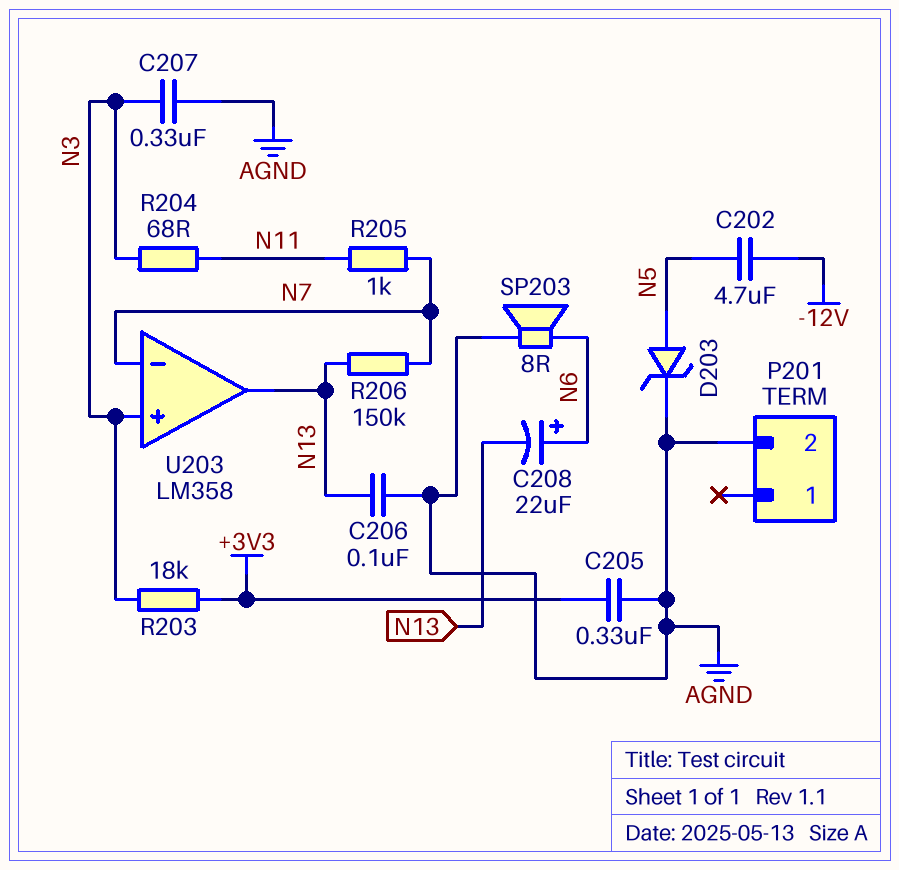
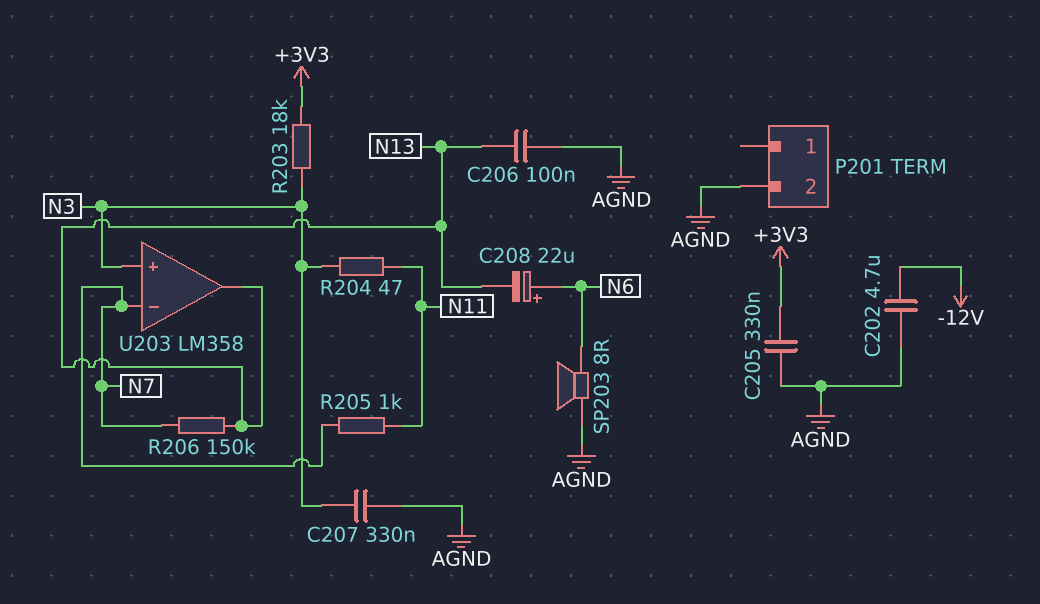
C202: 4.7uF (-12V, N5) -> 4.7uF (-12V, AGND)
D203: zener (A N5, K AGND) -> none
R204: 68 (N3, N11) -> 47 (N3, N11)

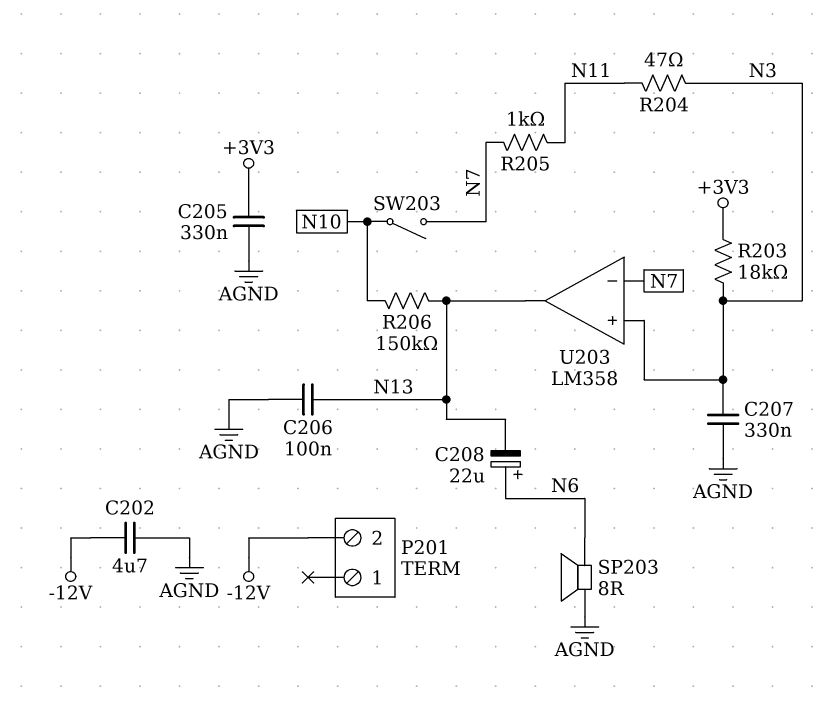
P201 pin 2: AGND -> -12V
R206: 150k (N7, N13) -> 150k (N10, N13)
SW203: none -> switch (N7, N10)

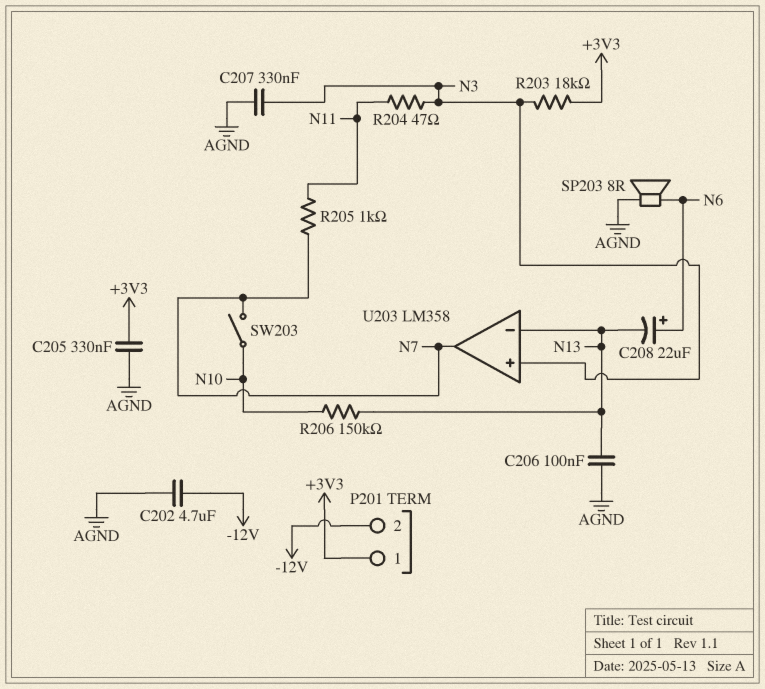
P201 pin 1: none -> +3V3
U203 pin in-: N7 -> N13
U203 pin out: N13 -> N7

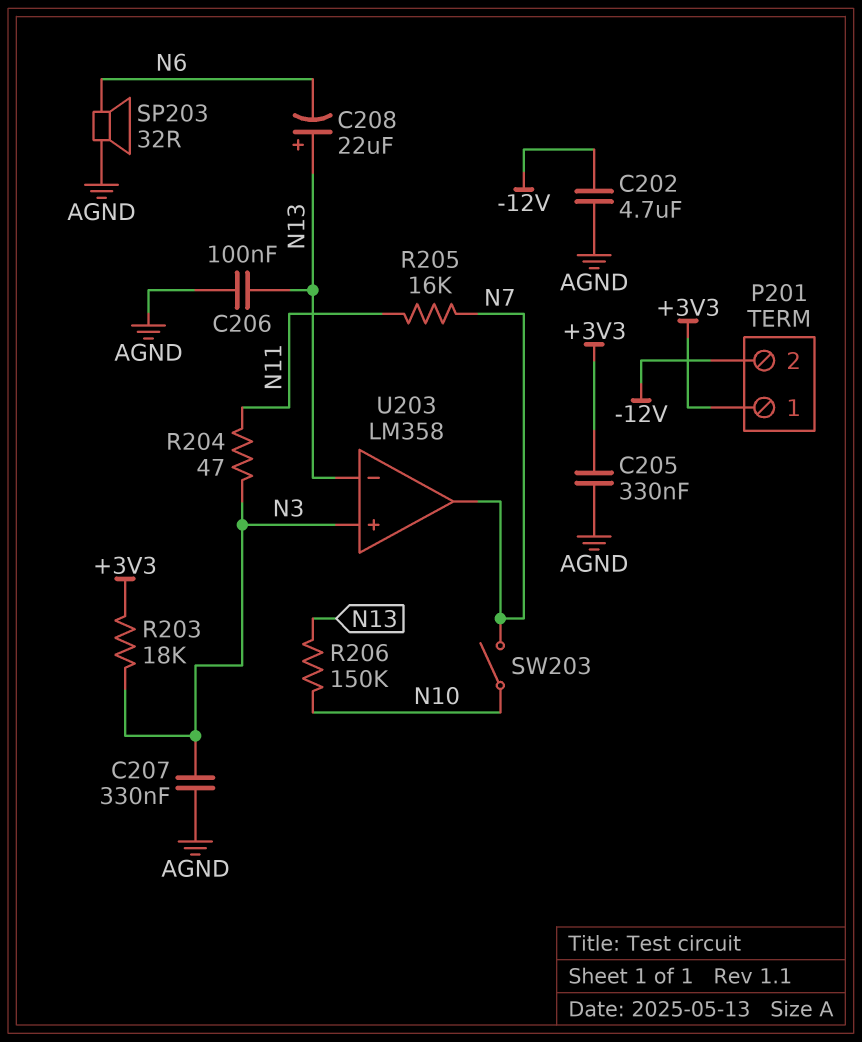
C208: 22uF (plus N6, minus N13) -> 22uF (plus N13, minus N6)
R205: 1k (N7, N11) -> 16k (N7, N11)
SP203: speaker 8R (AGND, N6) -> speaker 32R (AGND, N6)

